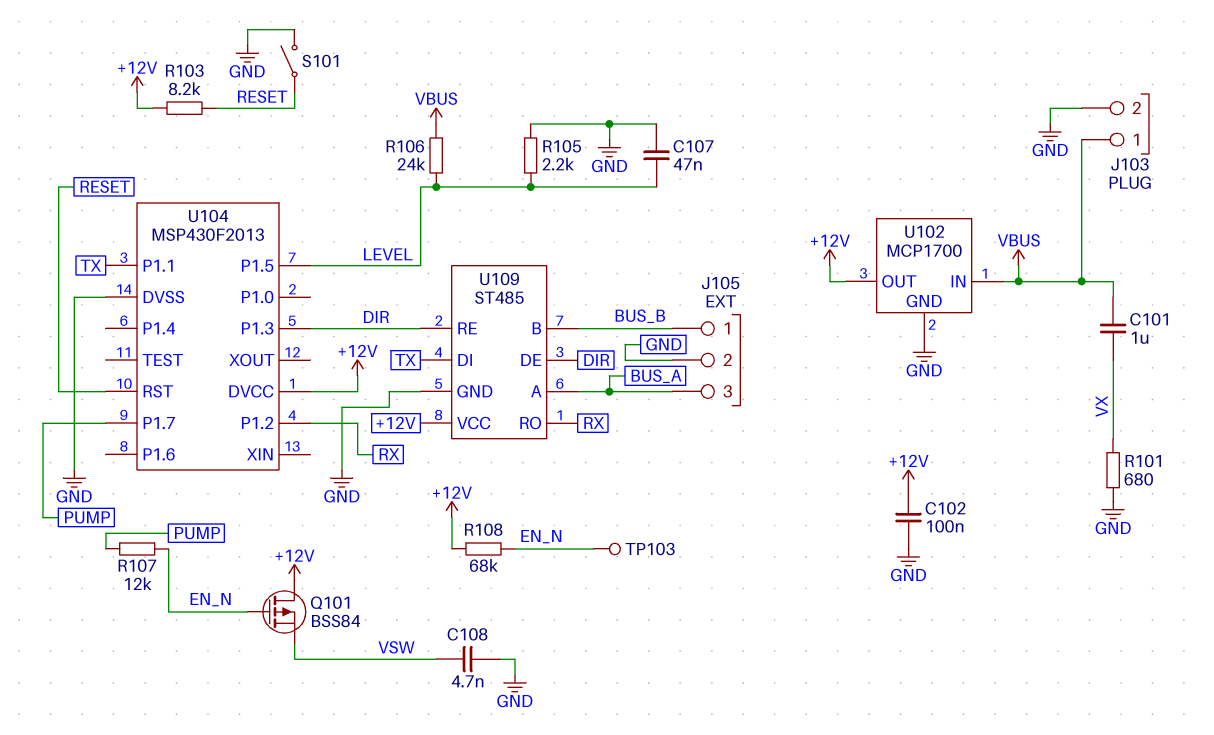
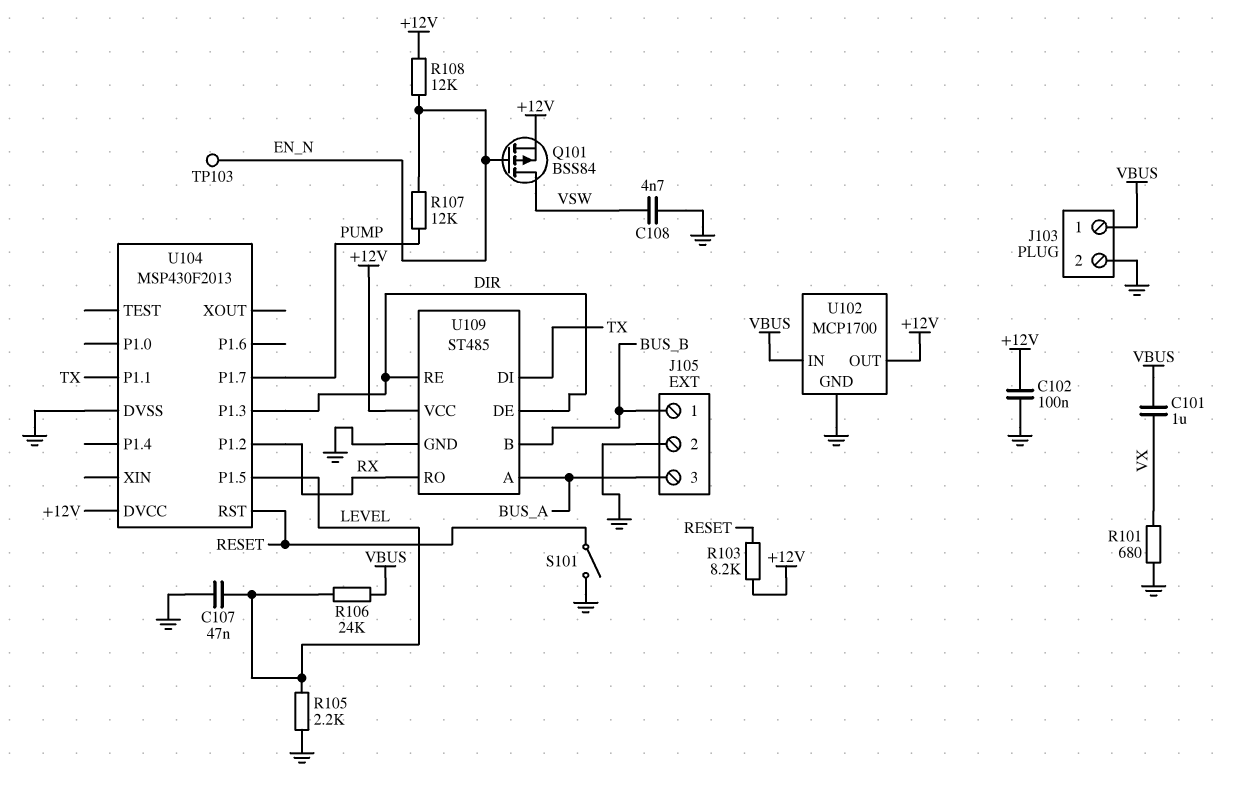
Q101: PMOS BSS84 (G EN_N, D +12V, S VSW) -> PMOS BSS84 (G EN_N, D VSW, S +12V)
R108: 68k (+12V, EN_N) -> 12k (+12V, EN_N)

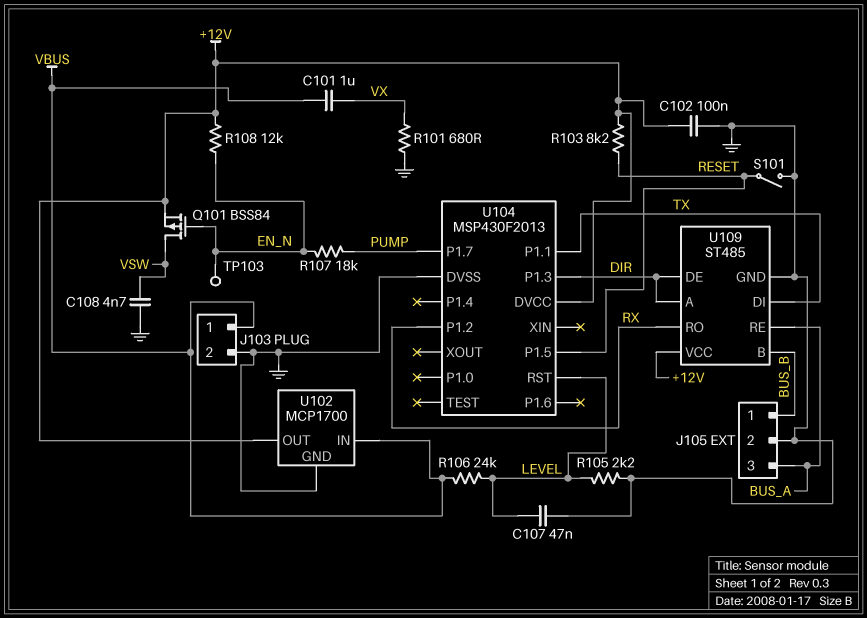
R107: 12k (EN_N, PUMP) -> 18k (EN_N, PUMP)
U104 pin P1.5: LEVEL -> RESET
U104 pin RST: RESET -> LEVEL
U109 pin A: BUS_A -> DIR
U109 pin RE: DIR -> BUS_A

